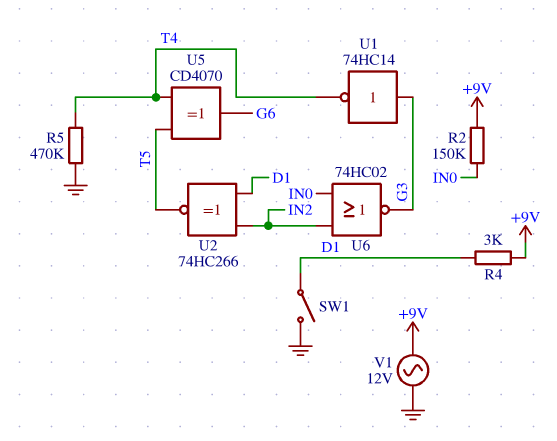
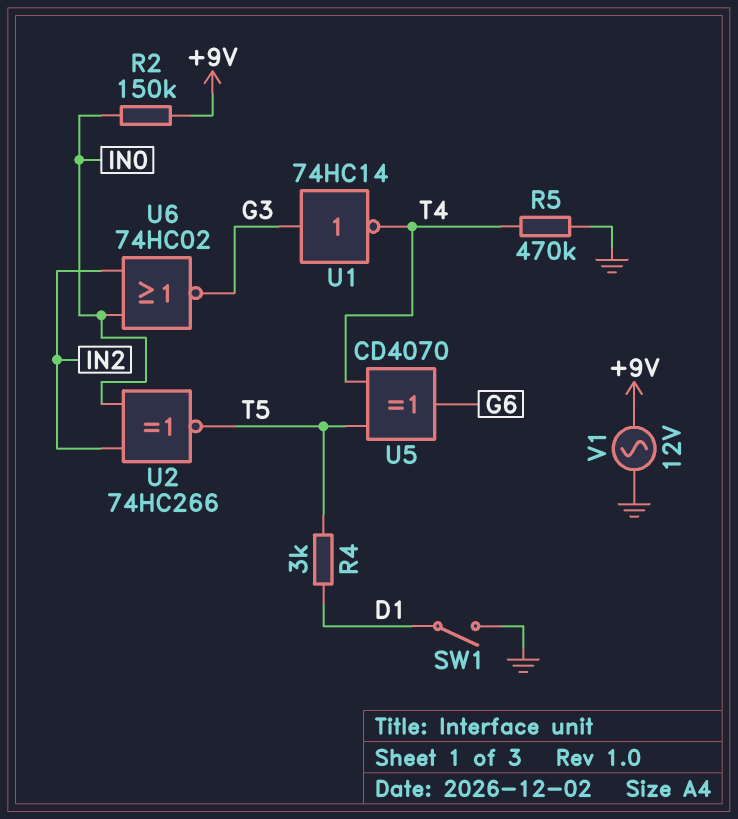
R4: 3k (+9V, D1) -> 3k (D1, T5)
U2: XNOR 74HC266 (in D1, in IN2, out T5) -> XNOR 74HC266 (in IN0, in IN2, out T5)

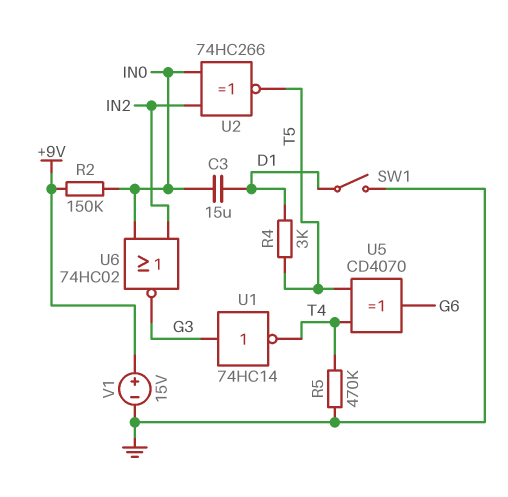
C3: none -> 15uF (D1, IN0)
V1: AC 12V (+9V, GND) -> 15V (plus +9V, minus GND)

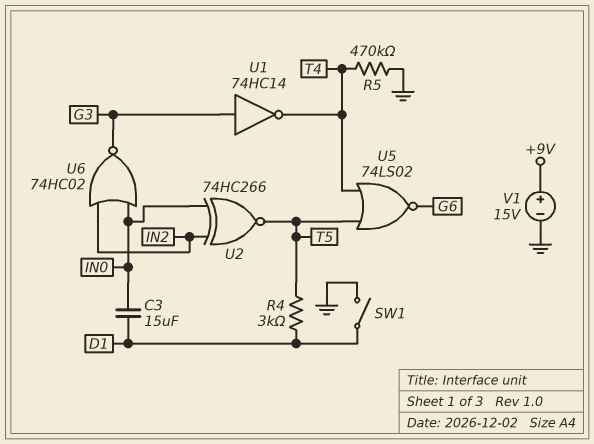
R2: 150k (+9V, IN0) -> none
U5: XOR CD4070 (in T4, in T5, out G6) -> NOR 74LS02 (in T4, in T5, out G6)

